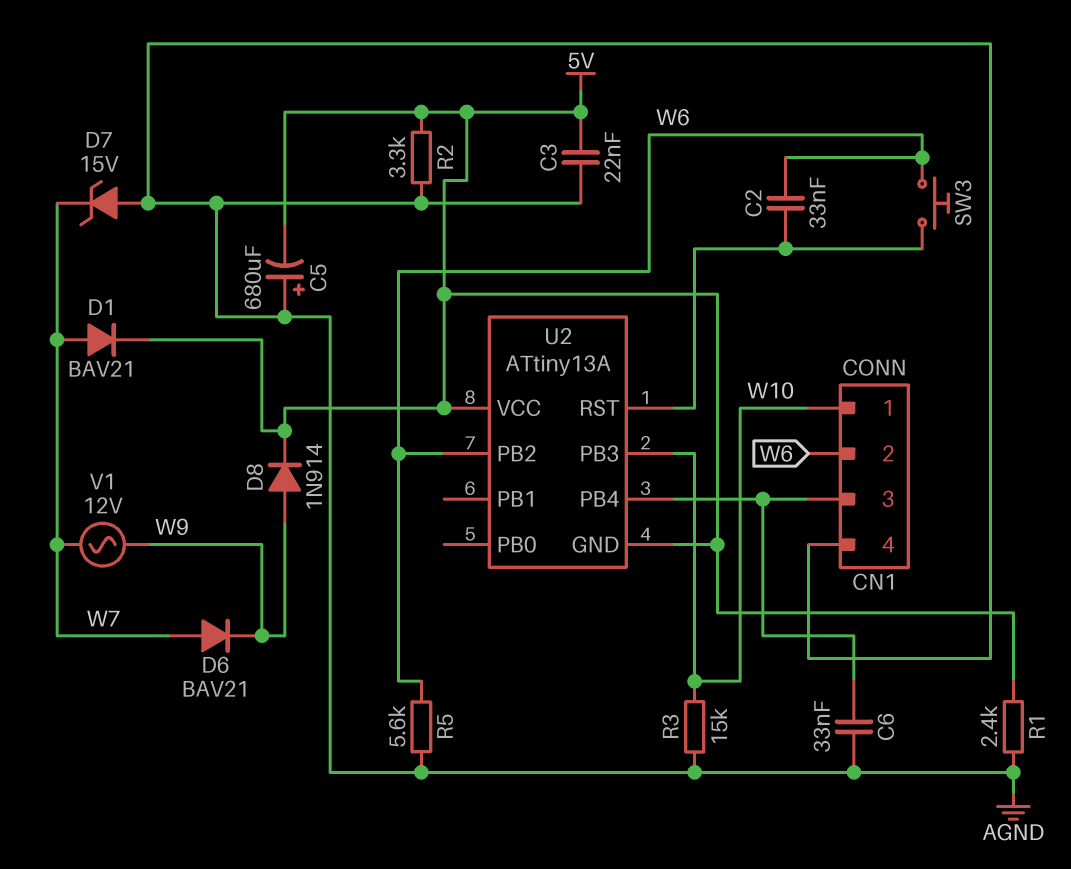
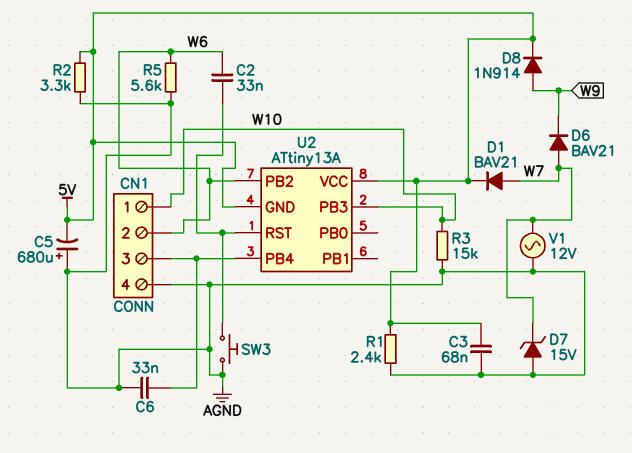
C3: 22nF (5V, AGND) -> 68nF (5V, AGND)
SW3: button (U2/RST, W6) -> button (AGND, U2/RST)
V1: AC 12V (W7, W9) -> AC 12V (AGND, W7)

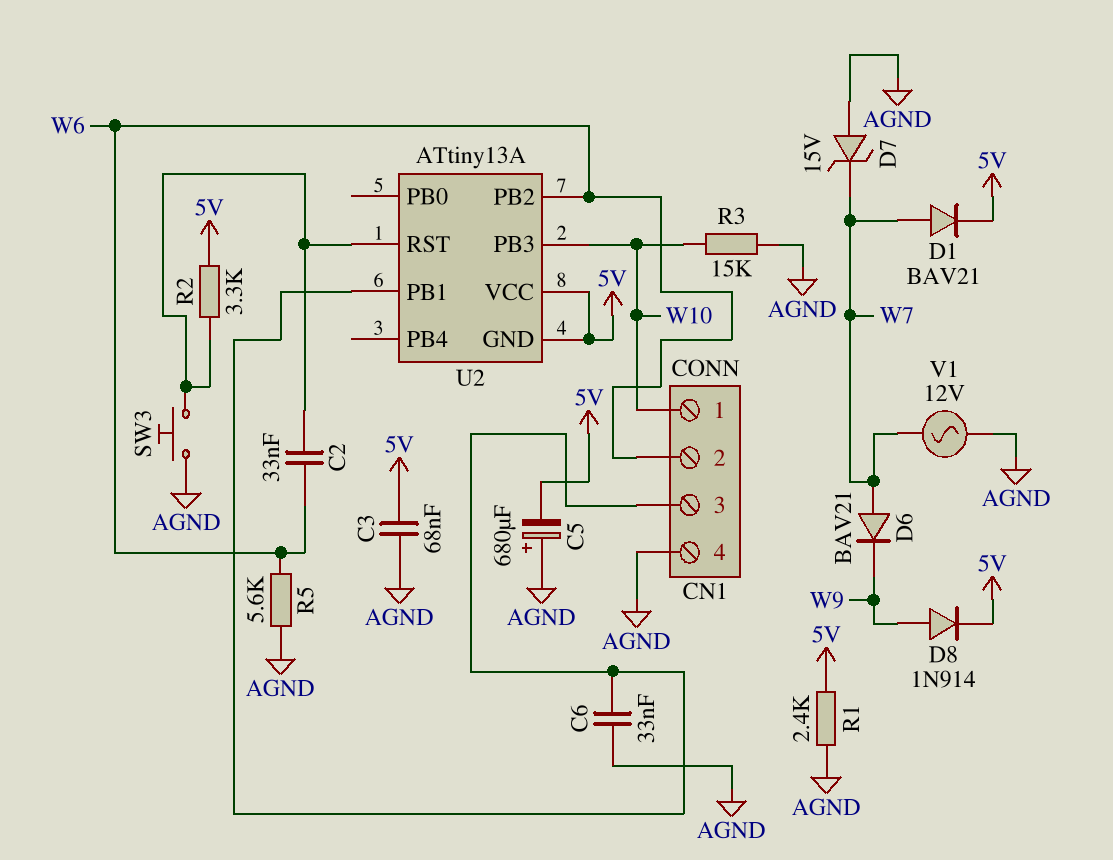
R2: 3.3k (5V, AGND) -> 3.3k (5V, U2/RST)
U2 pin PB1: none -> CN1/3
U2 pin PB4: CN1/3 -> none

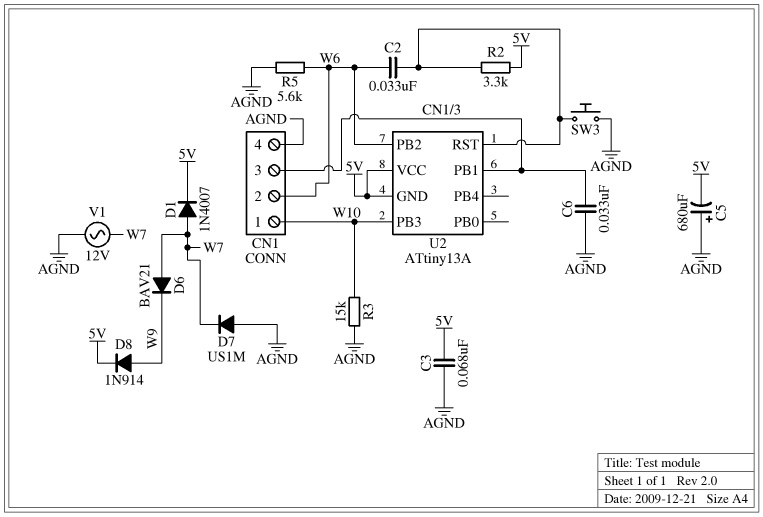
D1: diode BAV21 (A W7, K 5V) -> diode 1N4007 (A W7, K 5V)
D7: zener 15V (A AGND, K W7) -> diode US1M (A AGND, K W7)
R1: 2.4k (5V, AGND) -> none

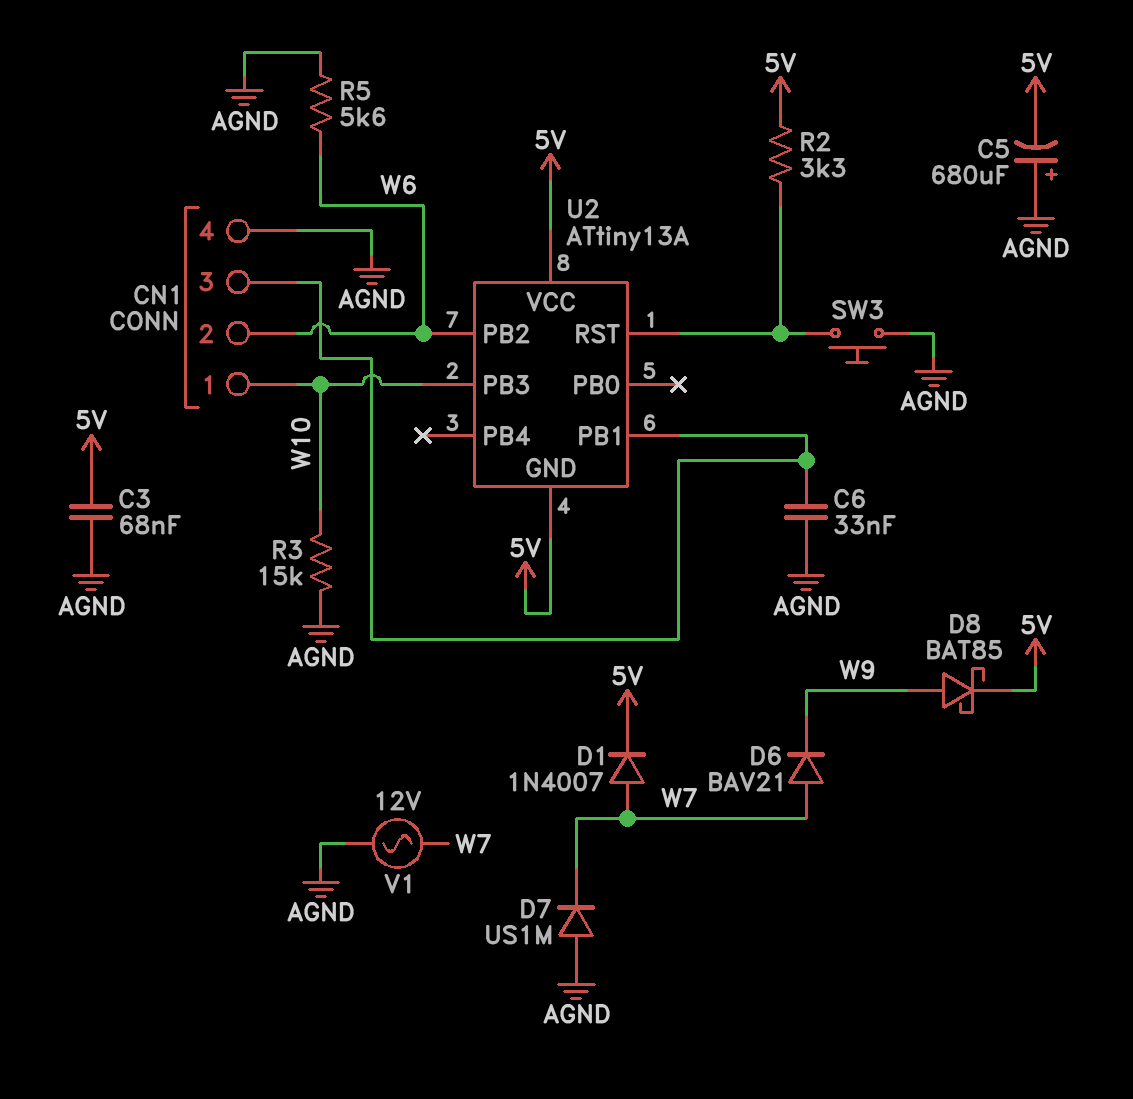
C2: 33nF (U2/RST, W6) -> none
D8: diode 1N914 (A W9, K 5V) -> schottky BAT85 (A W9, K 5V)

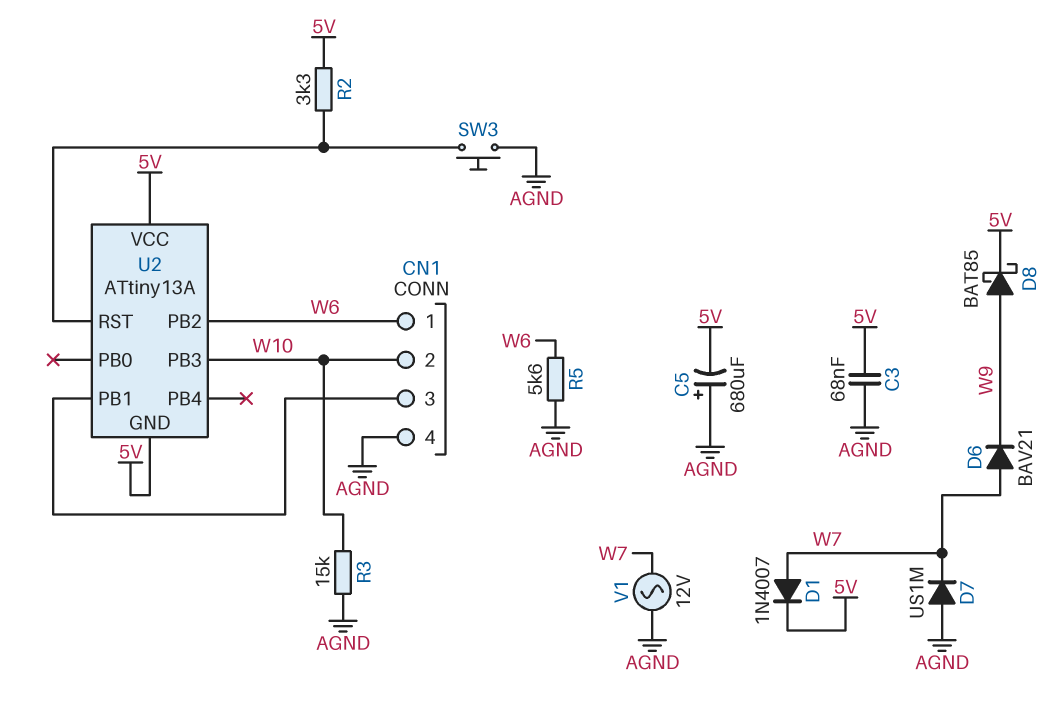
C6: 33nF (AGND, CN1/3) -> none
CN1 pin 1: W10 -> W6
CN1 pin 2: W6 -> W10

